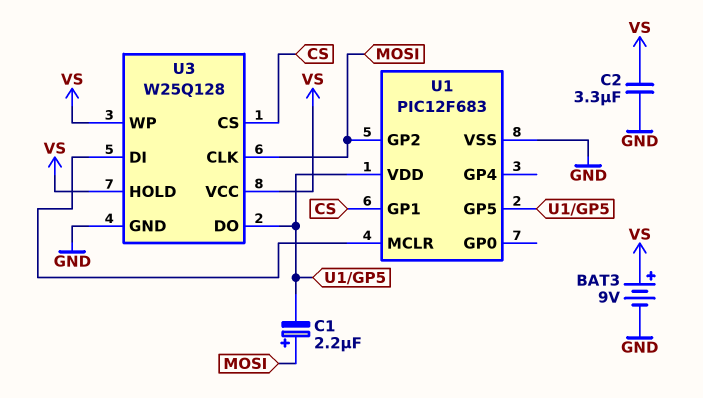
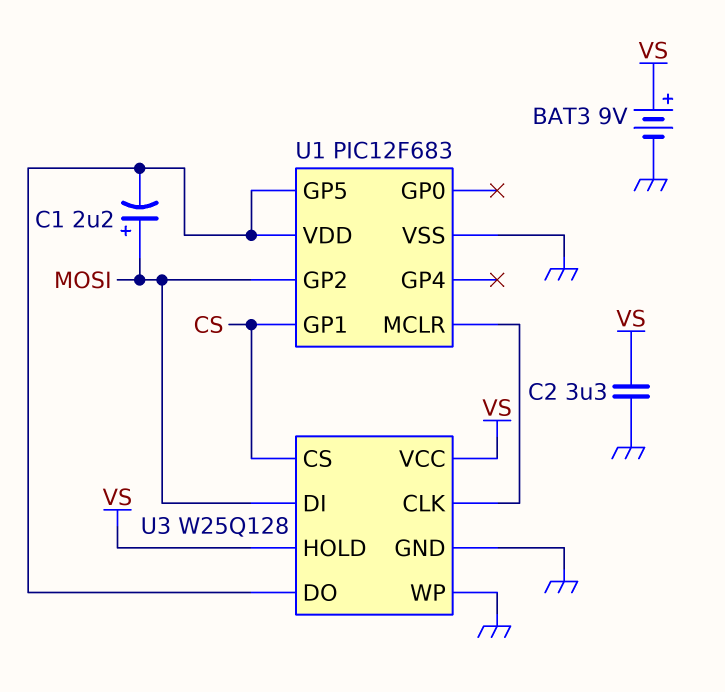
U3 pin CLK: MOSI -> U1/MCLR
U3 pin DI: U1/MCLR -> MOSI
U3 pin WP: VS -> GND

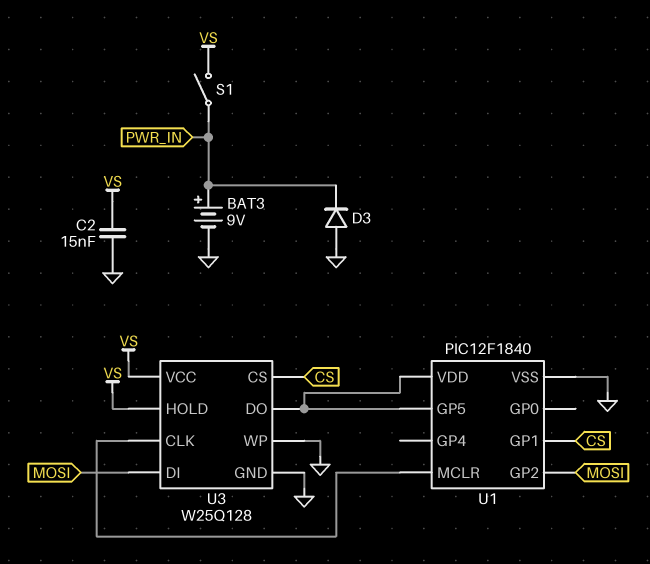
BAT3: 9V (plus VS, minus GND) -> 9V (plus PWR_IN, minus GND)
C1: 2.2uF (plus MOSI, minus U1/GP5) -> none
C2: 3.3uF (GND, VS) -> 15nF (GND, VS)
D3: none -> diode (A GND, K PWR_IN)
S1: none -> switch (PWR_IN, VS)
U1: PIC12F683 -> PIC12F1840

